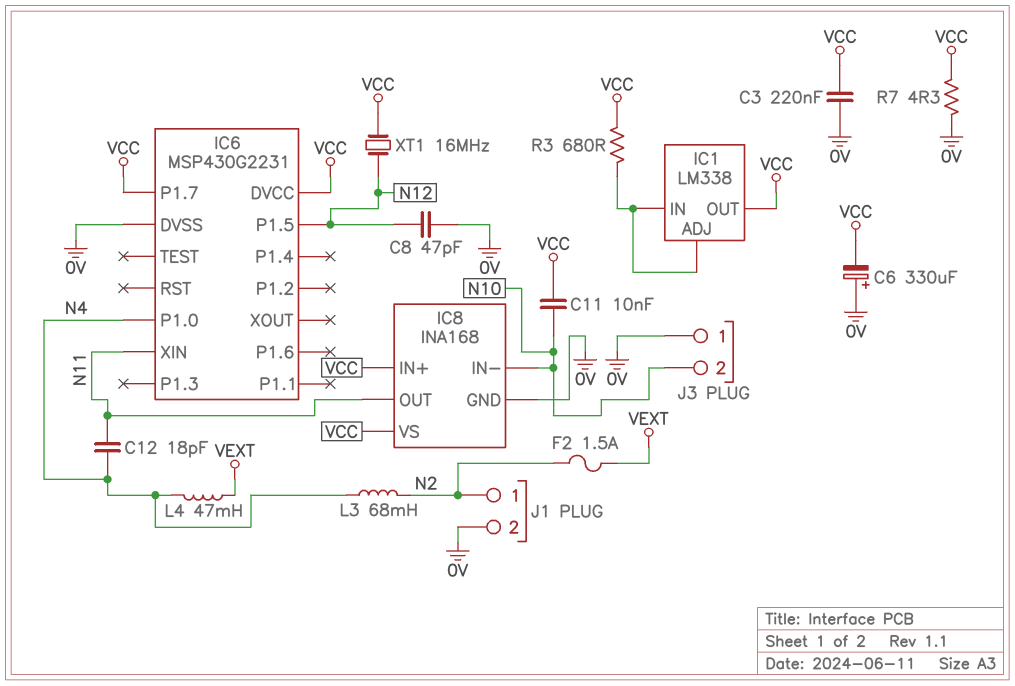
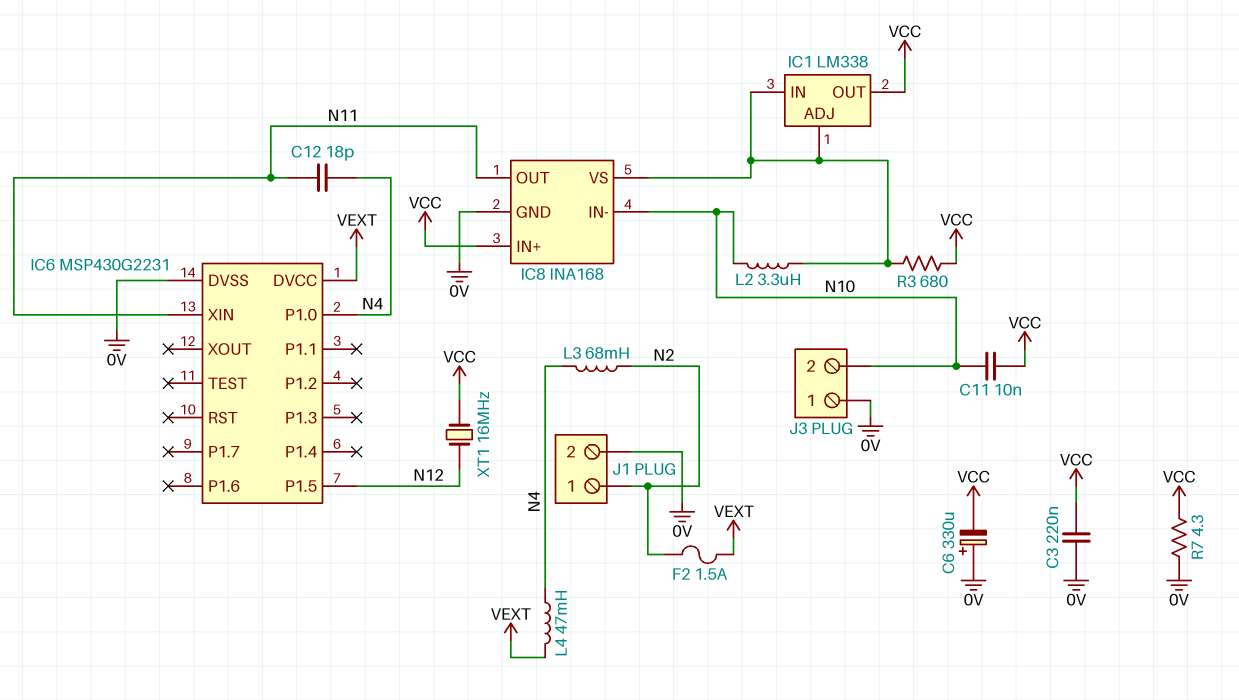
C8: 47pF (0V, N12) -> none
IC6 pin DVCC: VCC -> VEXT
IC6 pin P1.7: VCC -> none
IC8 pin VS: VCC -> IC1/ADJ
L2: none -> 3.3uH (IC1/ADJ, N10)

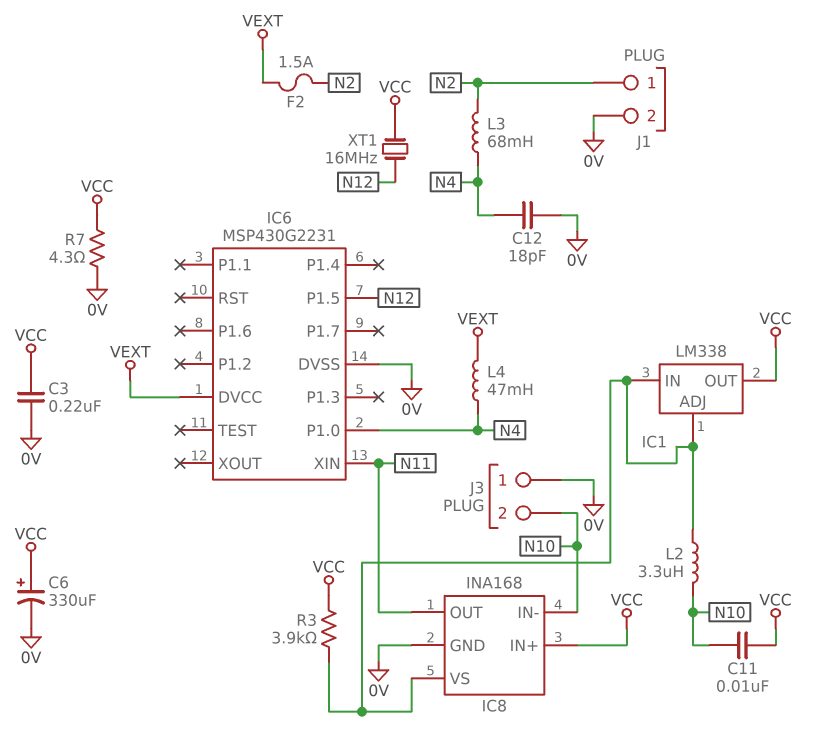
C6: 330uF (plus 0V, minus VCC) -> 330uF (plus VCC, minus 0V)
C12: 18pF (N4, N11) -> 18pF (0V, N4)
R3: 680 (IC1/ADJ, VCC) -> 3.9k (IC1/ADJ, VCC)

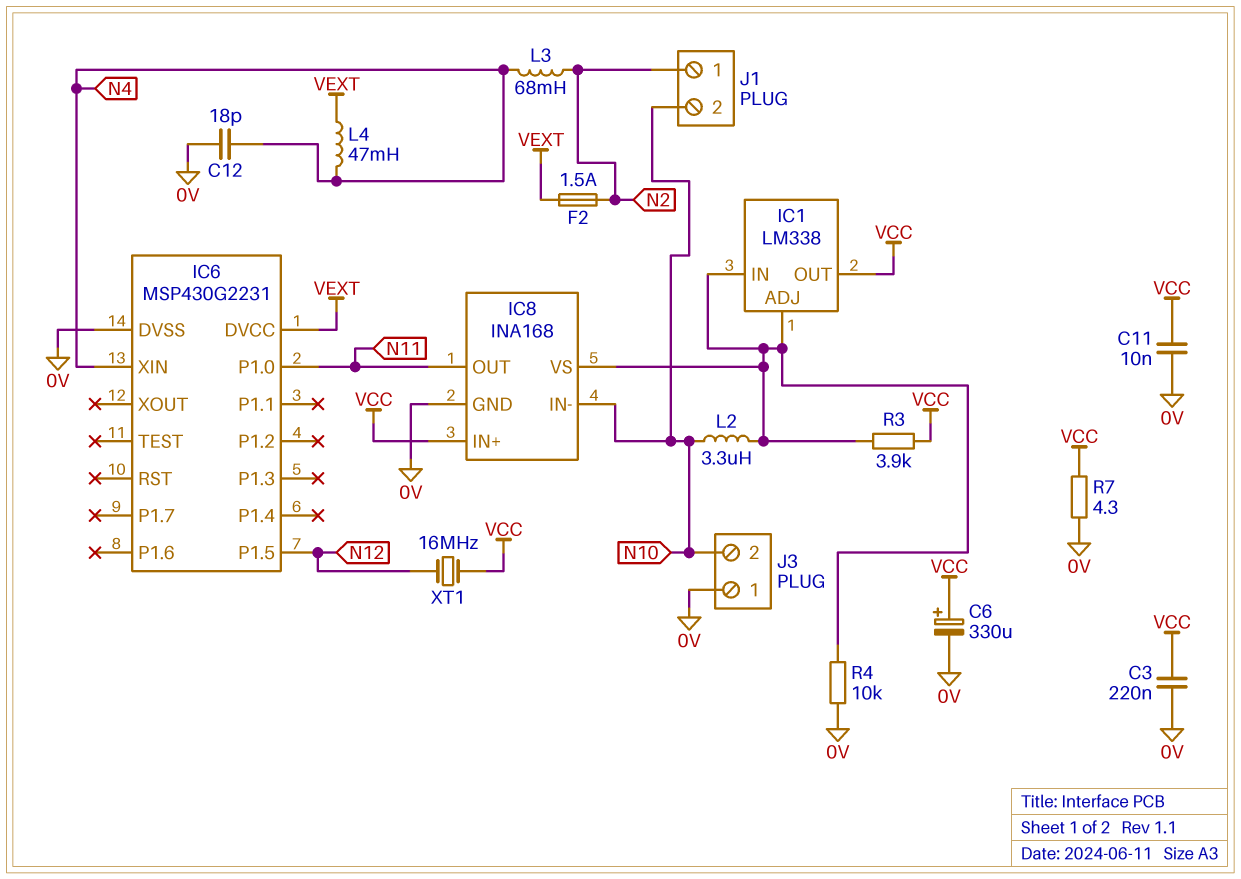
C11: 10nF (N10, VCC) -> 10nF (0V, VCC)
IC6 pin P1.0: N4 -> N11
IC6 pin XIN: N11 -> N4
J1 pin 2: 0V -> N10
R4: none -> 10k (0V, IC1/ADJ)

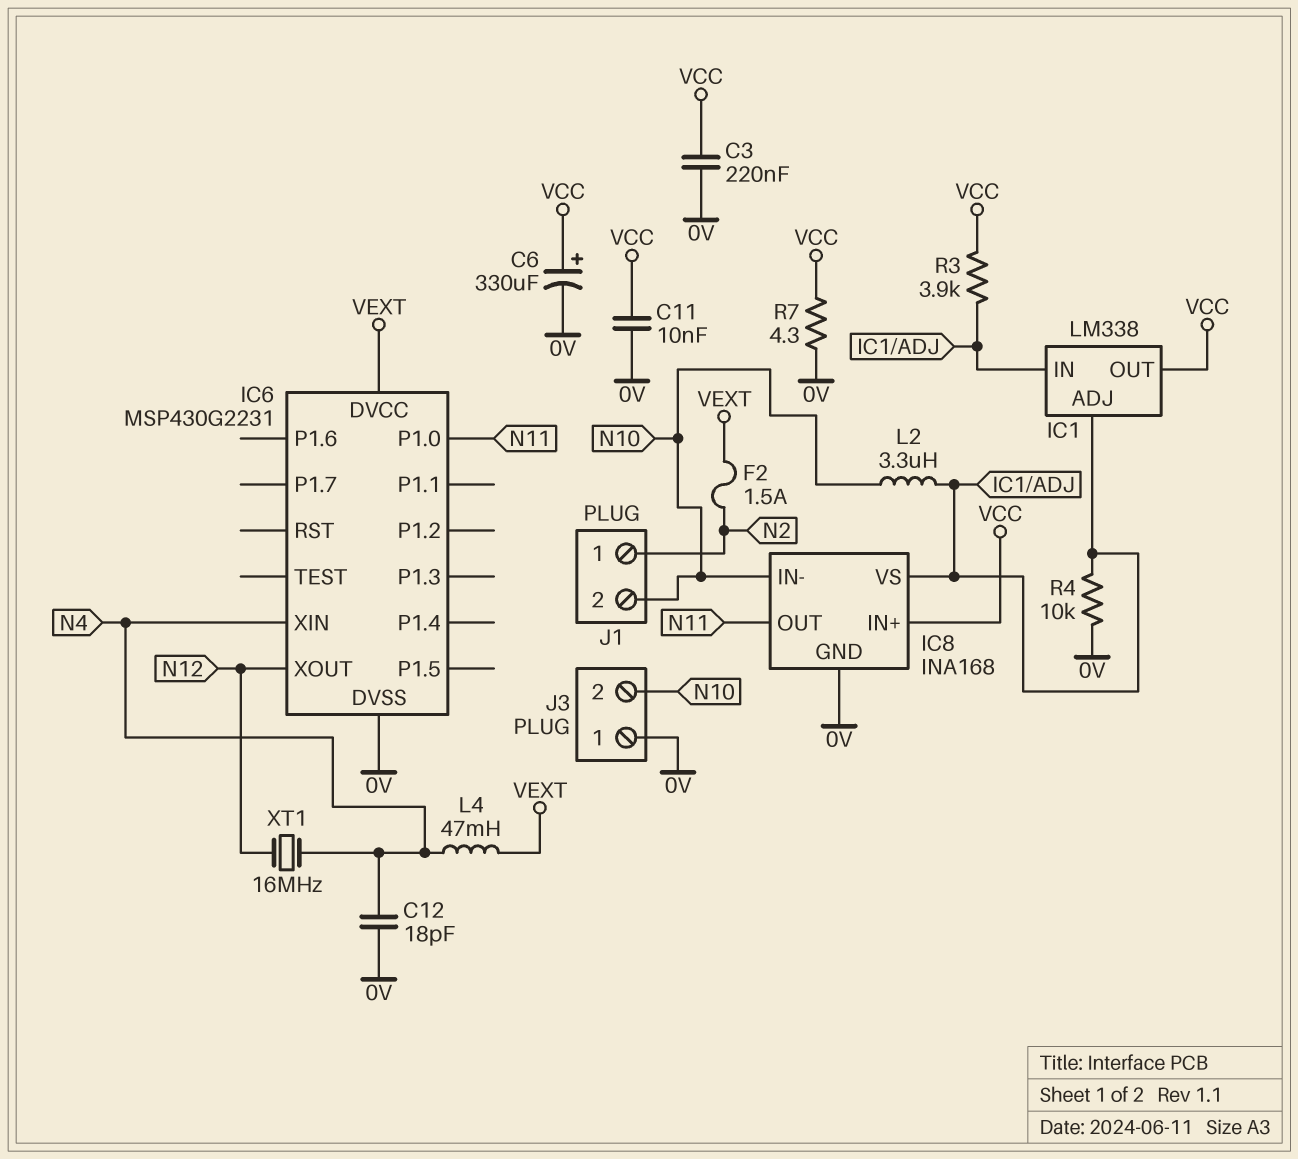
IC6 pin P1.5: N12 -> none
IC6 pin XOUT: none -> N12
L3: 68mH (N2, N4) -> none
XT1: 16MHz (N12, VCC) -> 16MHz (N4, N12)

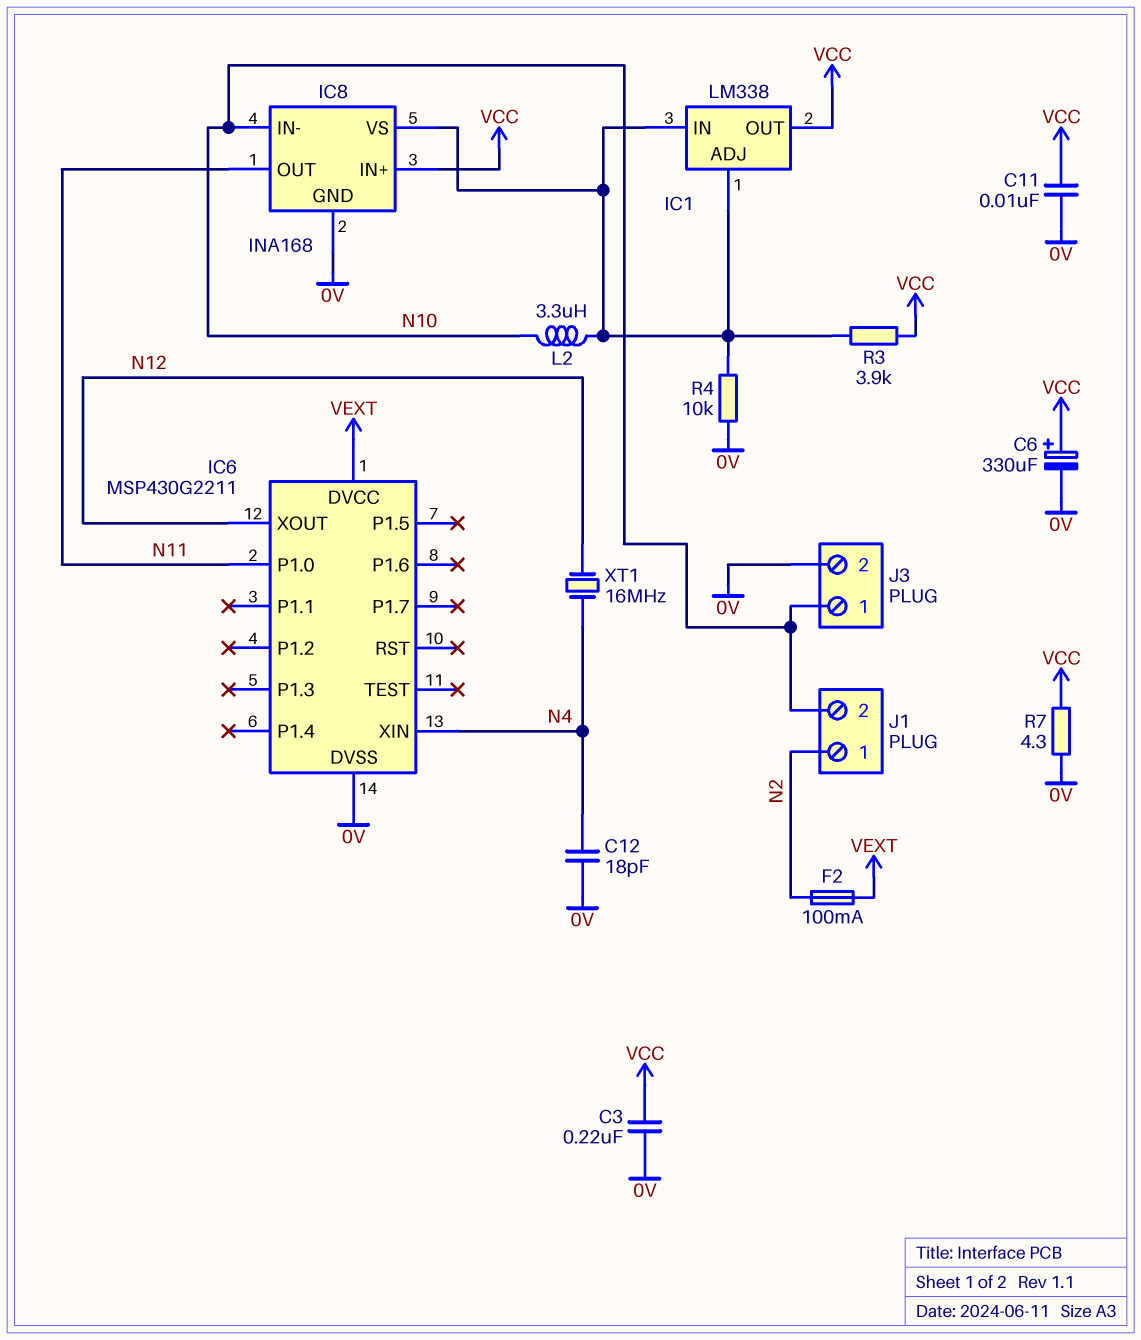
F2: 1.5A (N2, VEXT) -> 100mA (N2, VEXT)
IC6: MSP430G2231 -> MSP430G2211
J3 pin 1: 0V -> N10
J3 pin 2: N10 -> 0V
L4: 47mH (N4, VEXT) -> none

